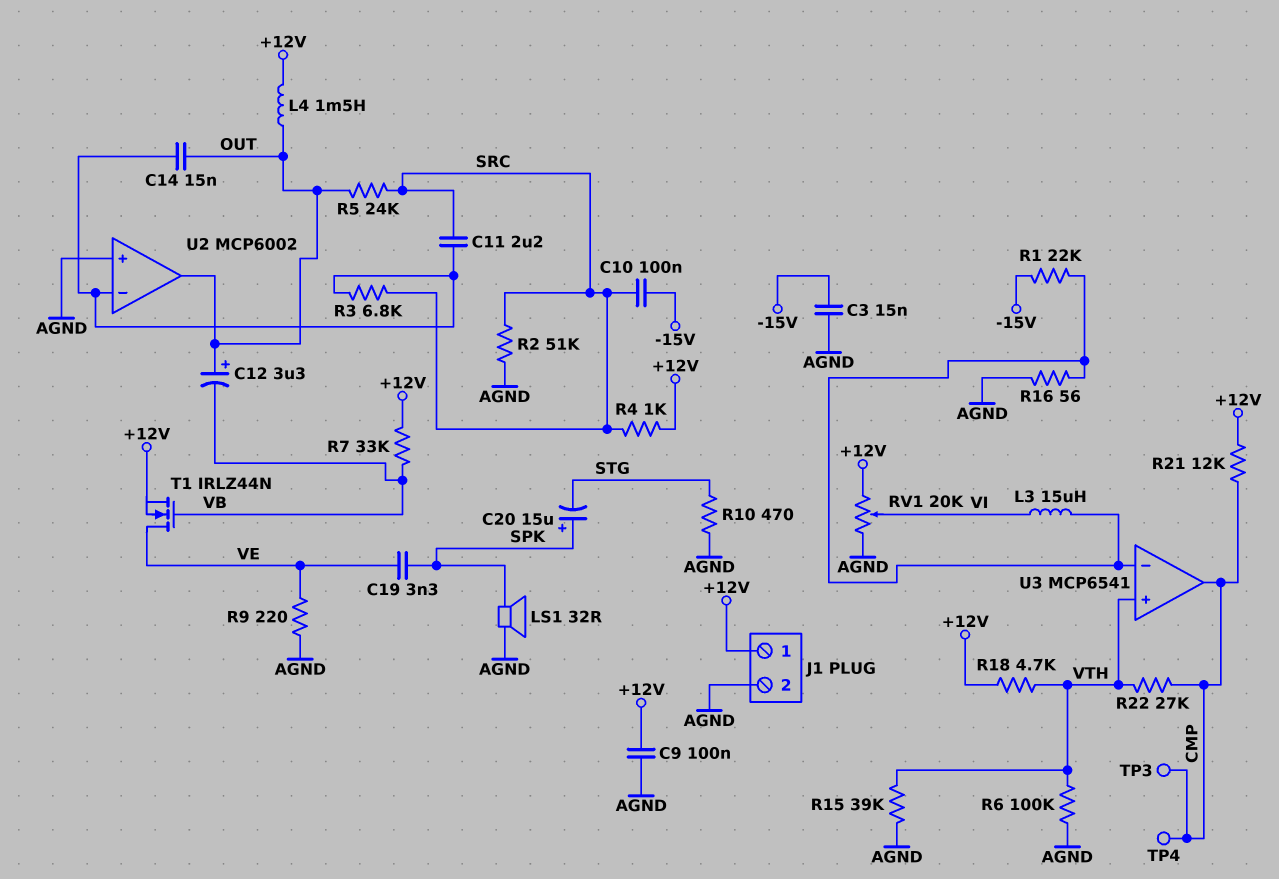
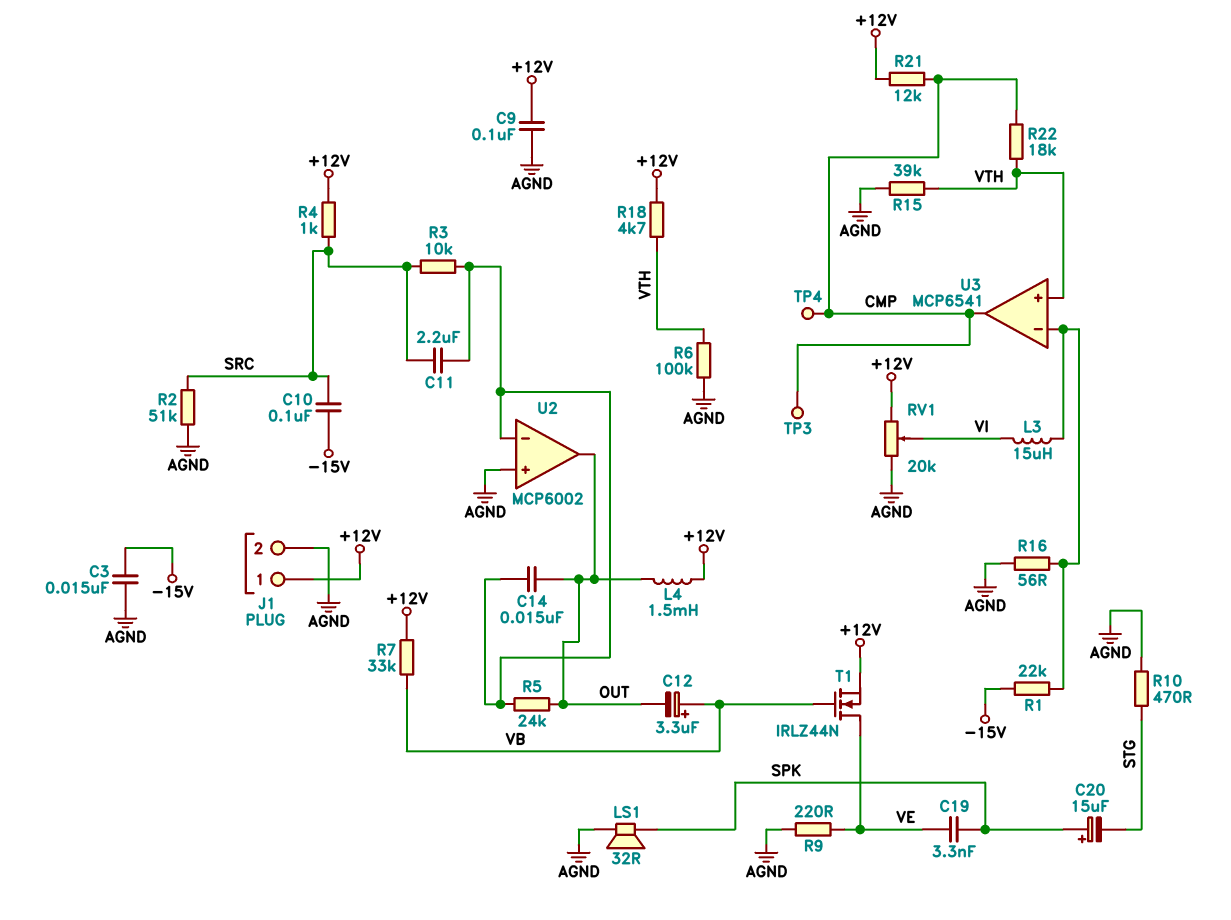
C12: 3.3uF (plus OUT, minus VB) -> 3.3uF (plus VB, minus OUT)
R3: 6.8k (SRC, U2/in-) -> 10k (SRC, U2/in-)
R5: 24k (OUT, SRC) -> 24k (OUT, U2/in-)
R22: 27k (CMP, VTH) -> 18k (CMP, VTH)

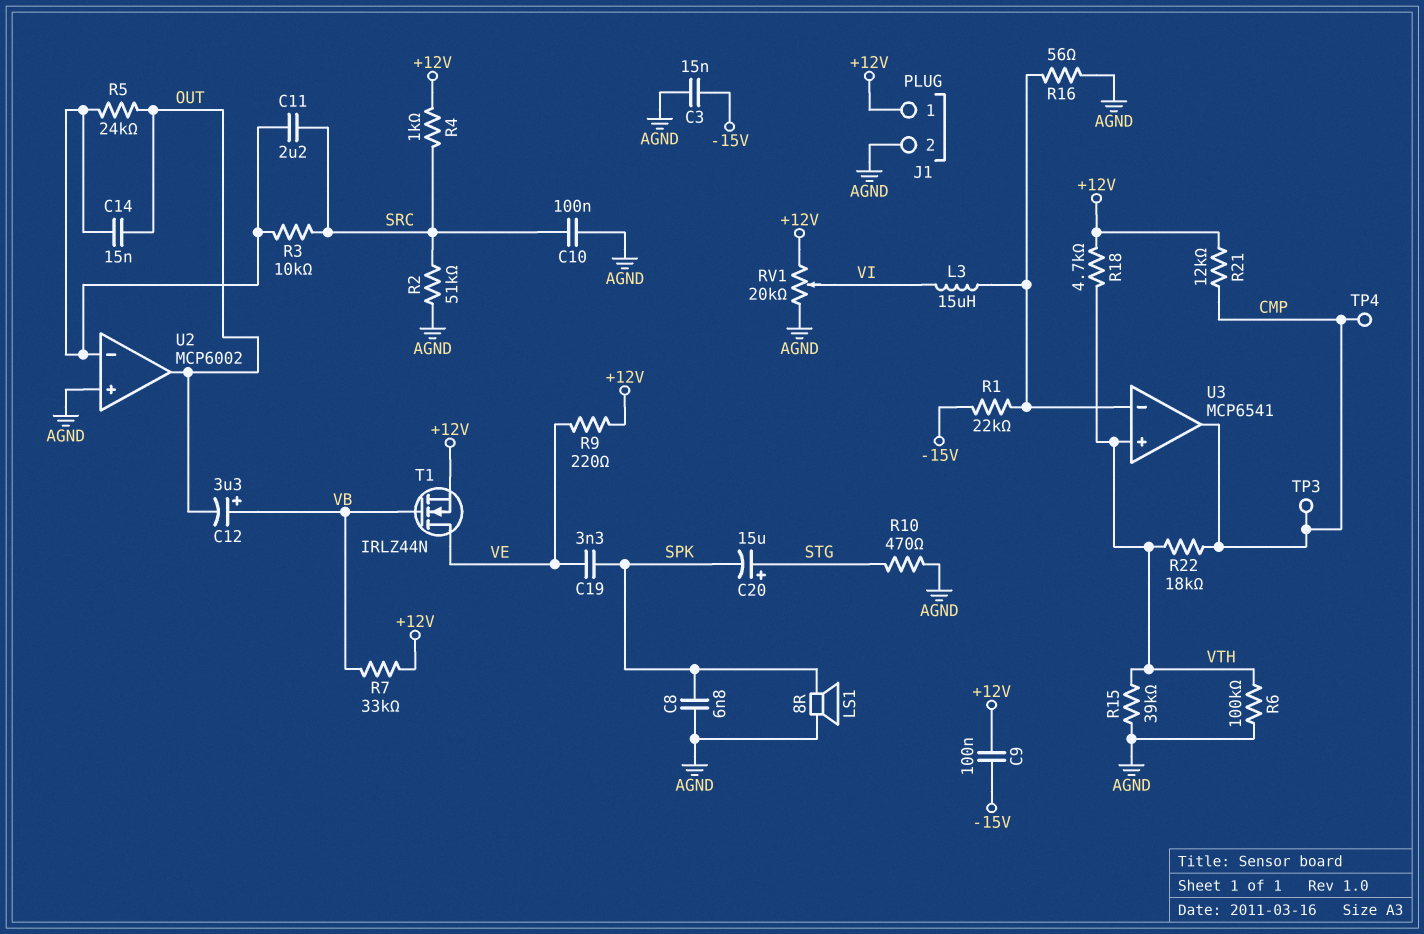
C8: none -> 6.8nF (AGND, SPK)
C9: 100nF (+12V, AGND) -> 100nF (+12V, -15V)
C10: 100nF (-15V, SRC) -> 100nF (AGND, SRC)
C20: 15uF (plus SPK, minus STG) -> 15uF (plus STG, minus SPK)
L4: 1.5mH (+12V, OUT) -> none
LS1: speaker 32R (AGND, SPK) -> speaker 8R (AGND, SPK)
R9: 220 (AGND, VE) -> 220 (+12V, VE)

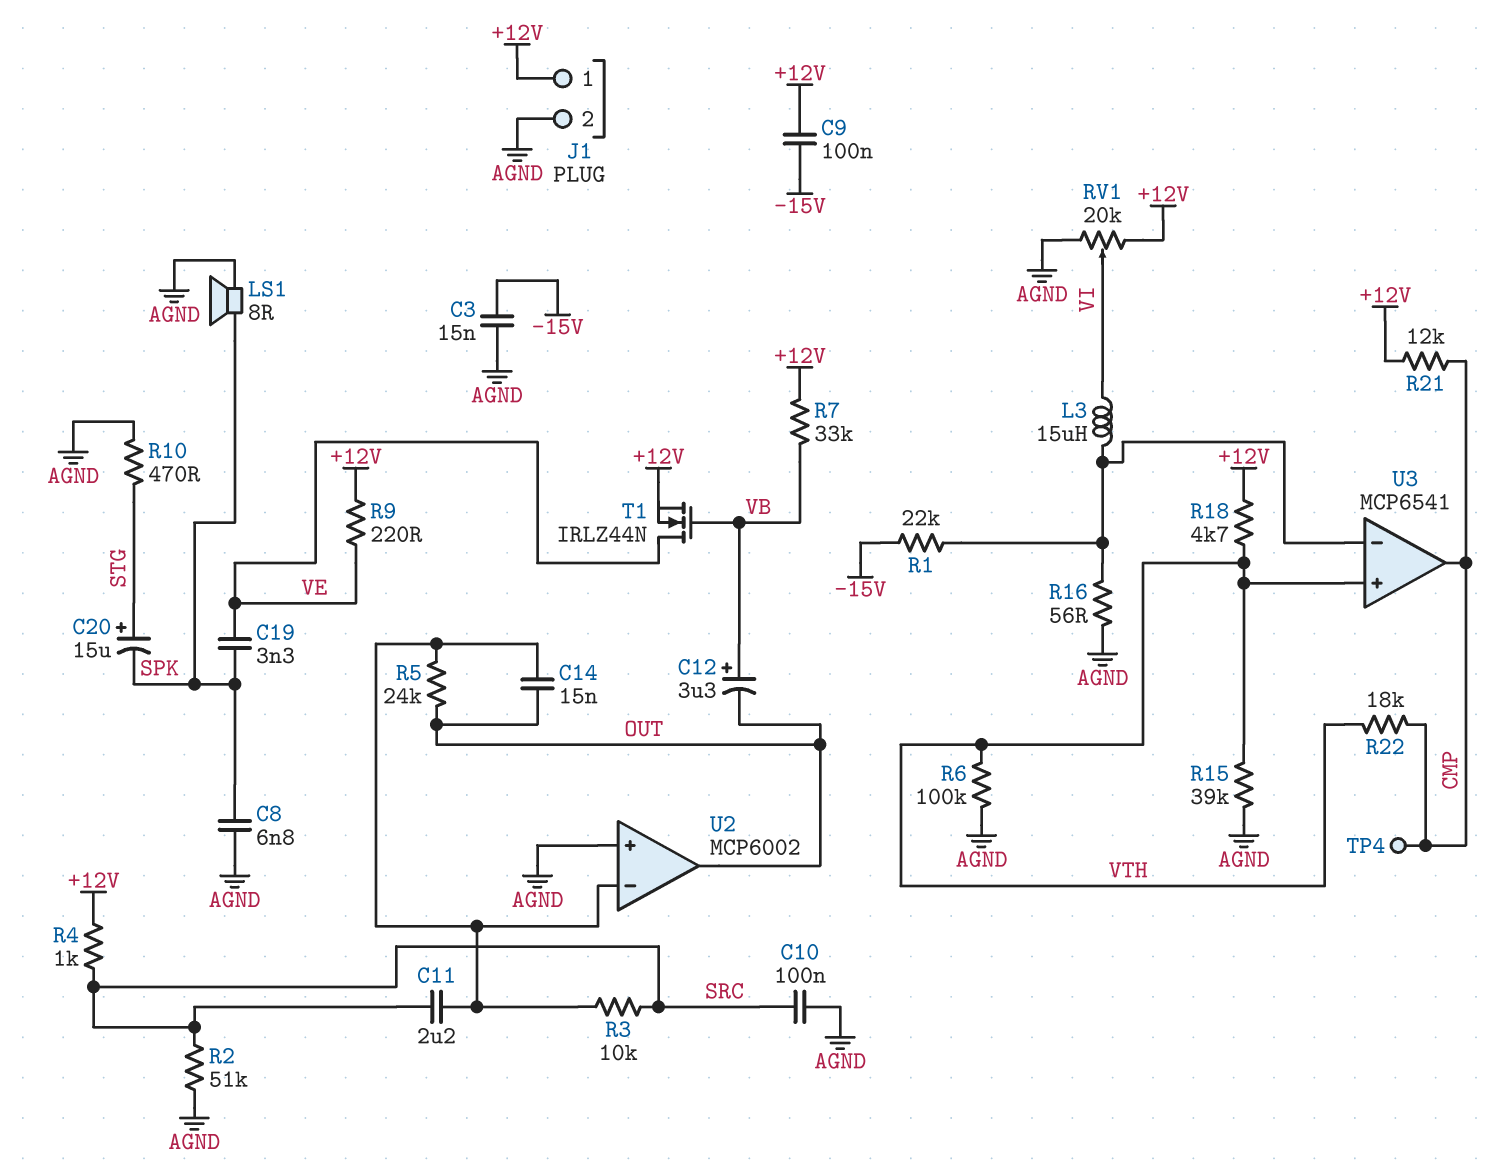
TP3: test point (CMP) -> none

